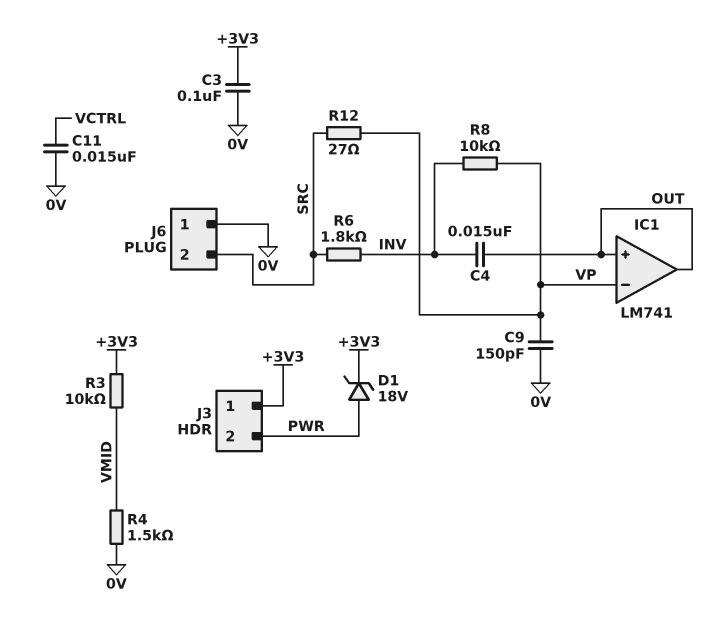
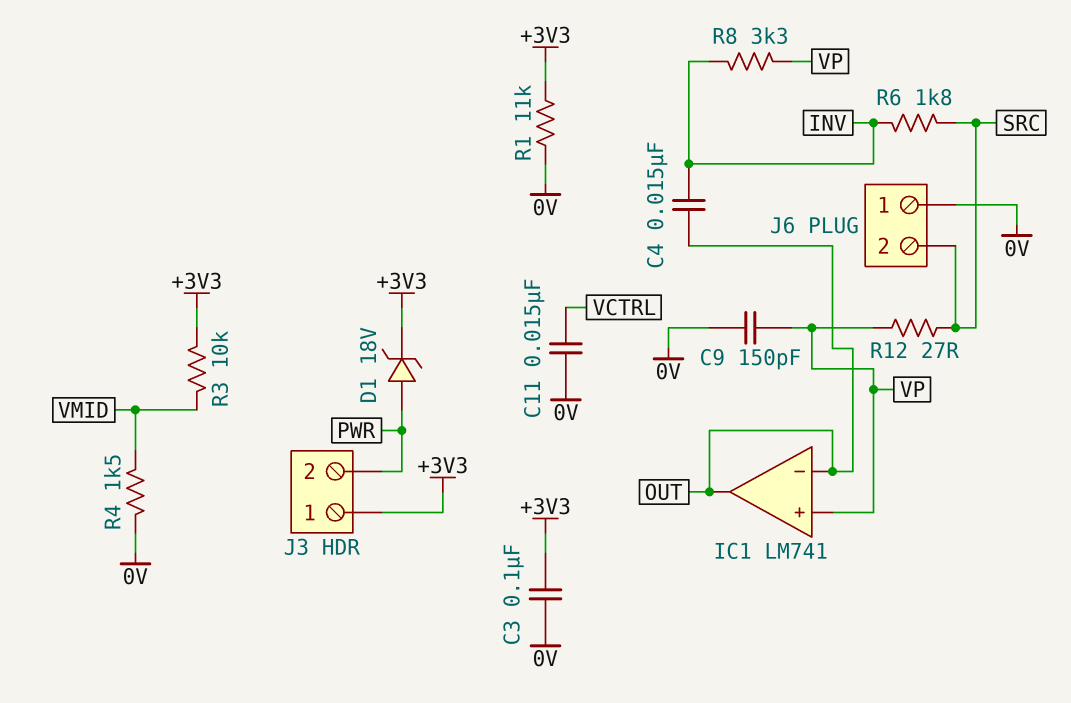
IC1 pin in+: OUT -> VP
IC1 pin in-: VP -> OUT
R1: none -> 11k (+3V3, 0V)
R8: 10k (INV, VP) -> 3.3k (INV, VP)

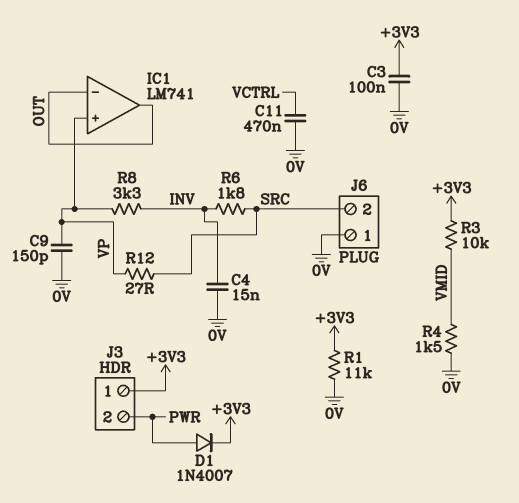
C4: 15nF (INV, OUT) -> 15nF (0V, INV)
C11: 15nF (0V, VCTRL) -> 470nF (0V, VCTRL)
D1: zener 18V (A PWR, K +3V3) -> diode 1N4007 (A PWR, K +3V3)

